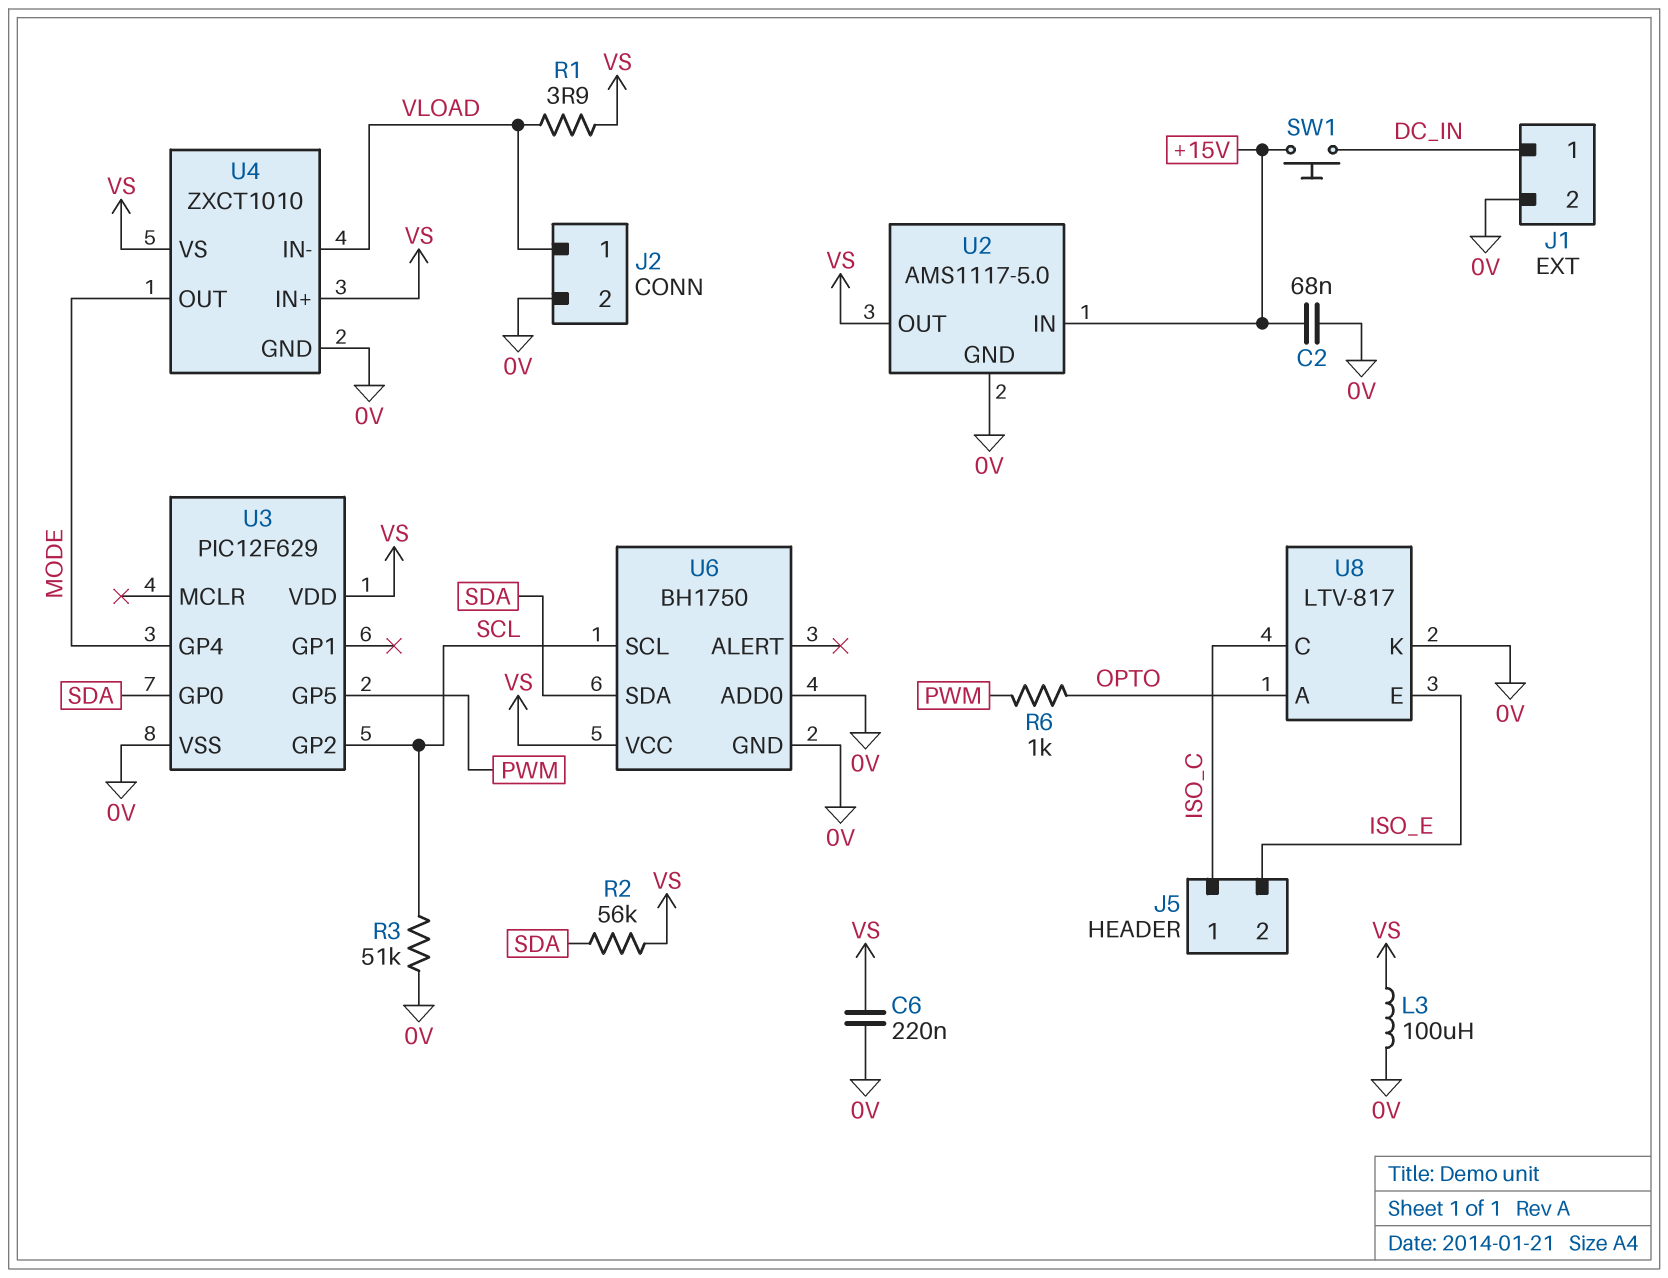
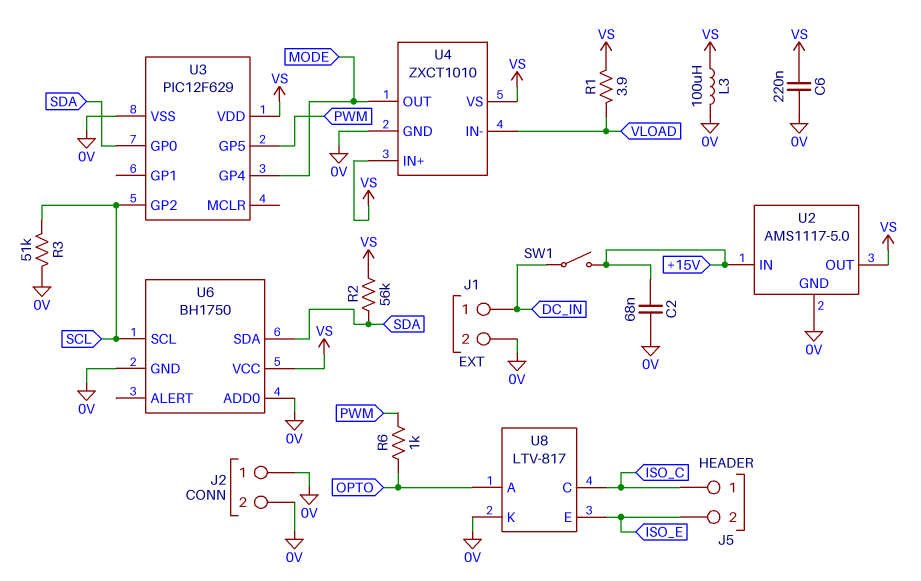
J2 pin 1: VLOAD -> 0V
SW1: button (+15V, DC_IN) -> switch (+15V, DC_IN)

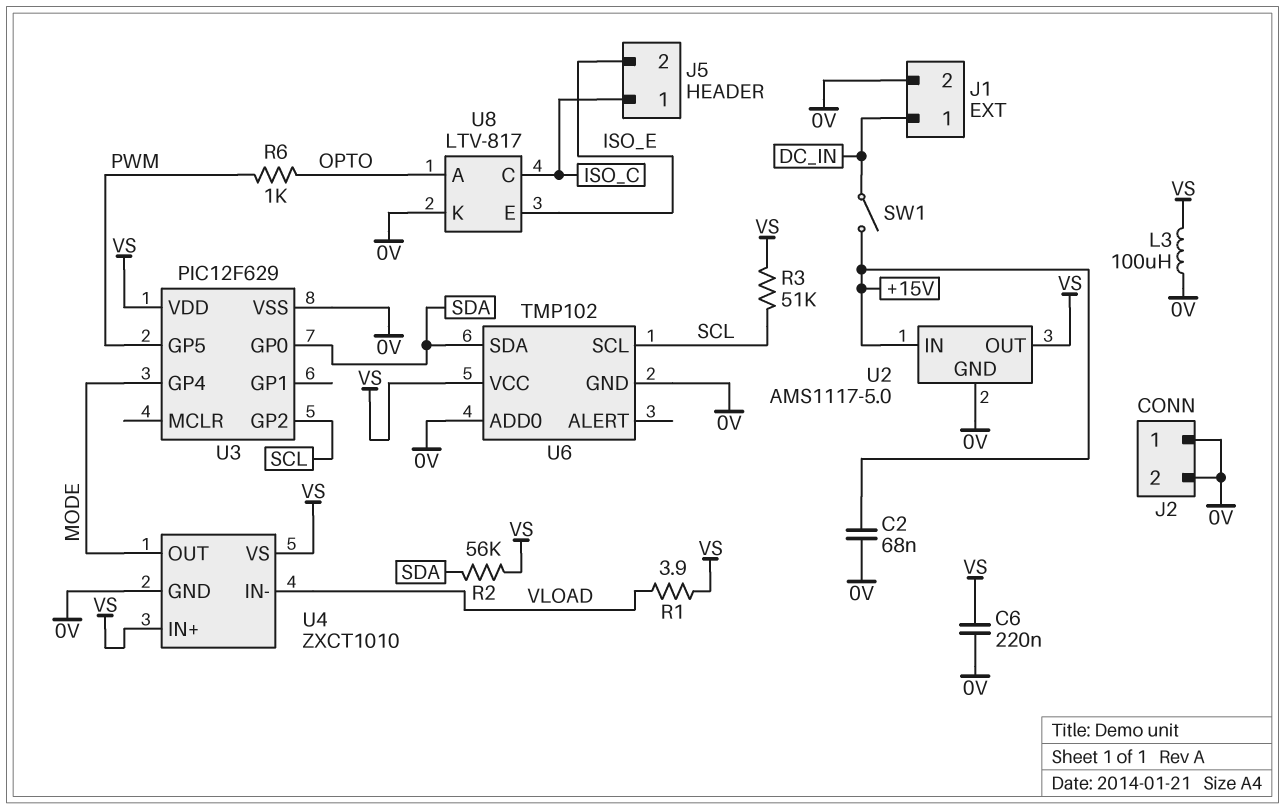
R3: 51k (0V, SCL) -> 51k (SCL, VS)
U6: BH1750 -> TMP102

